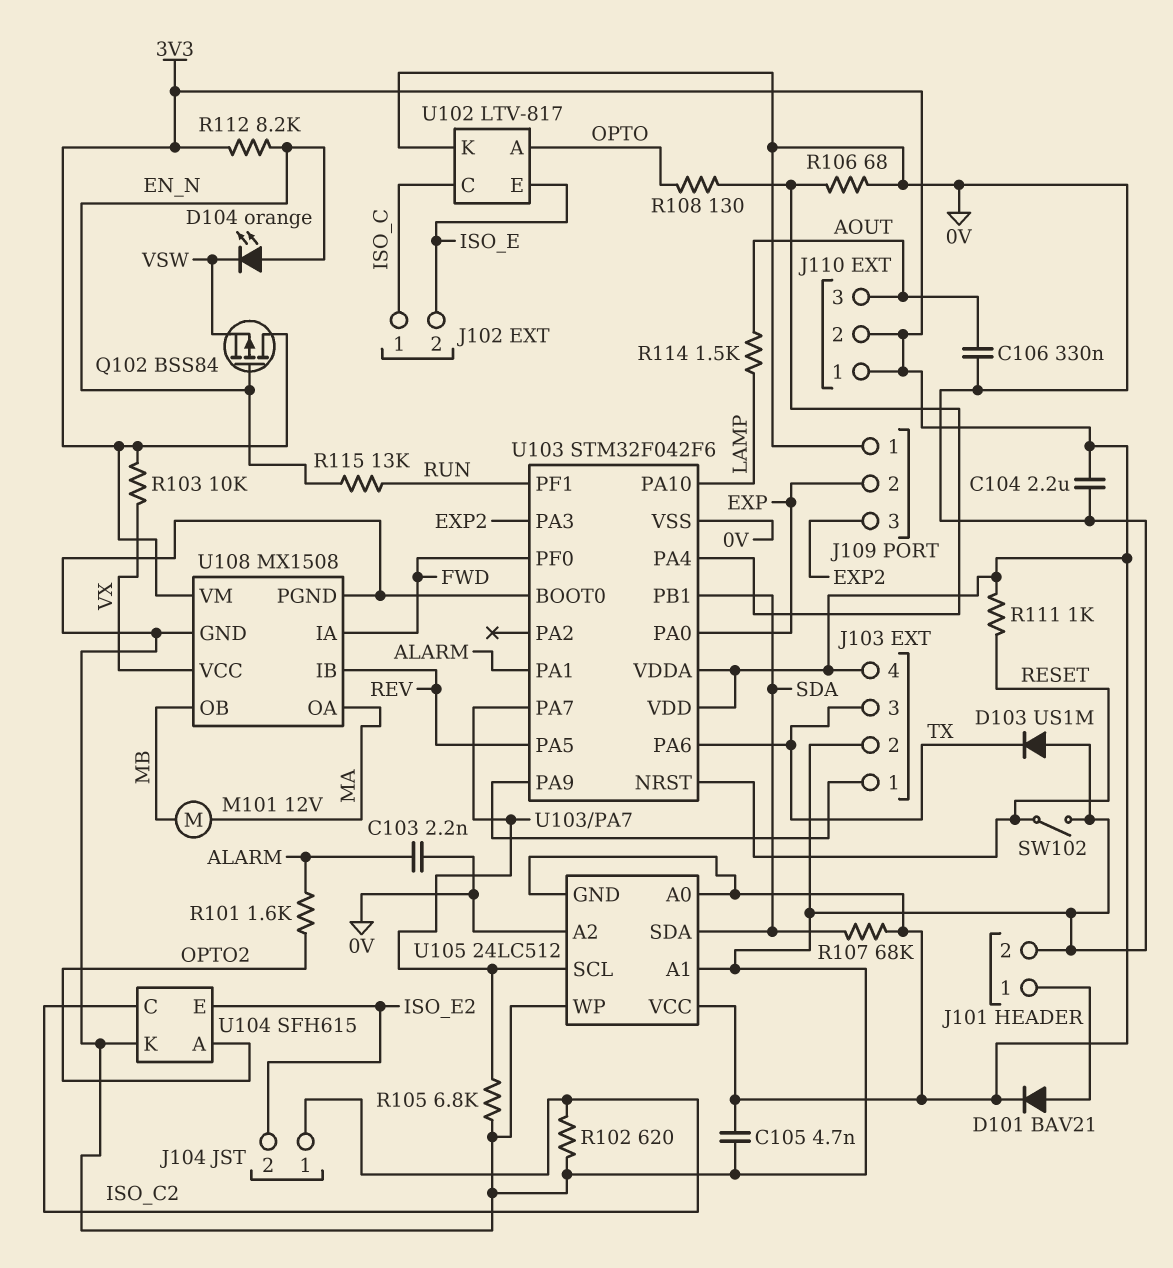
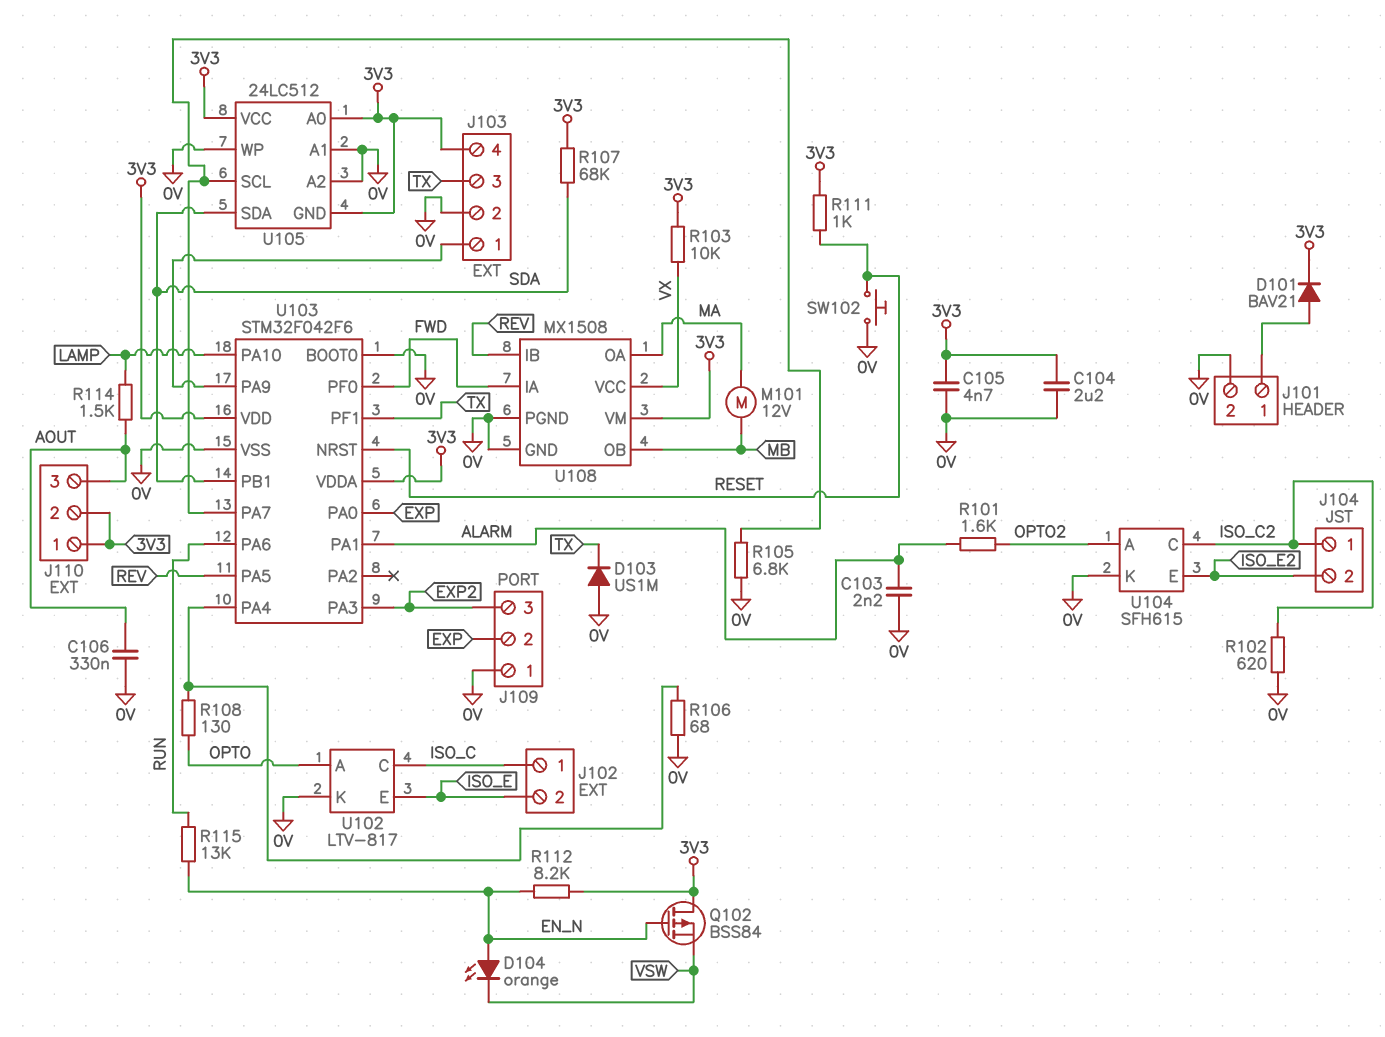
SW102: switch (0V, RESET) -> button (0V, RESET)
U103 pin PA6: TX -> RUN
U103 pin PF1: RUN -> TX

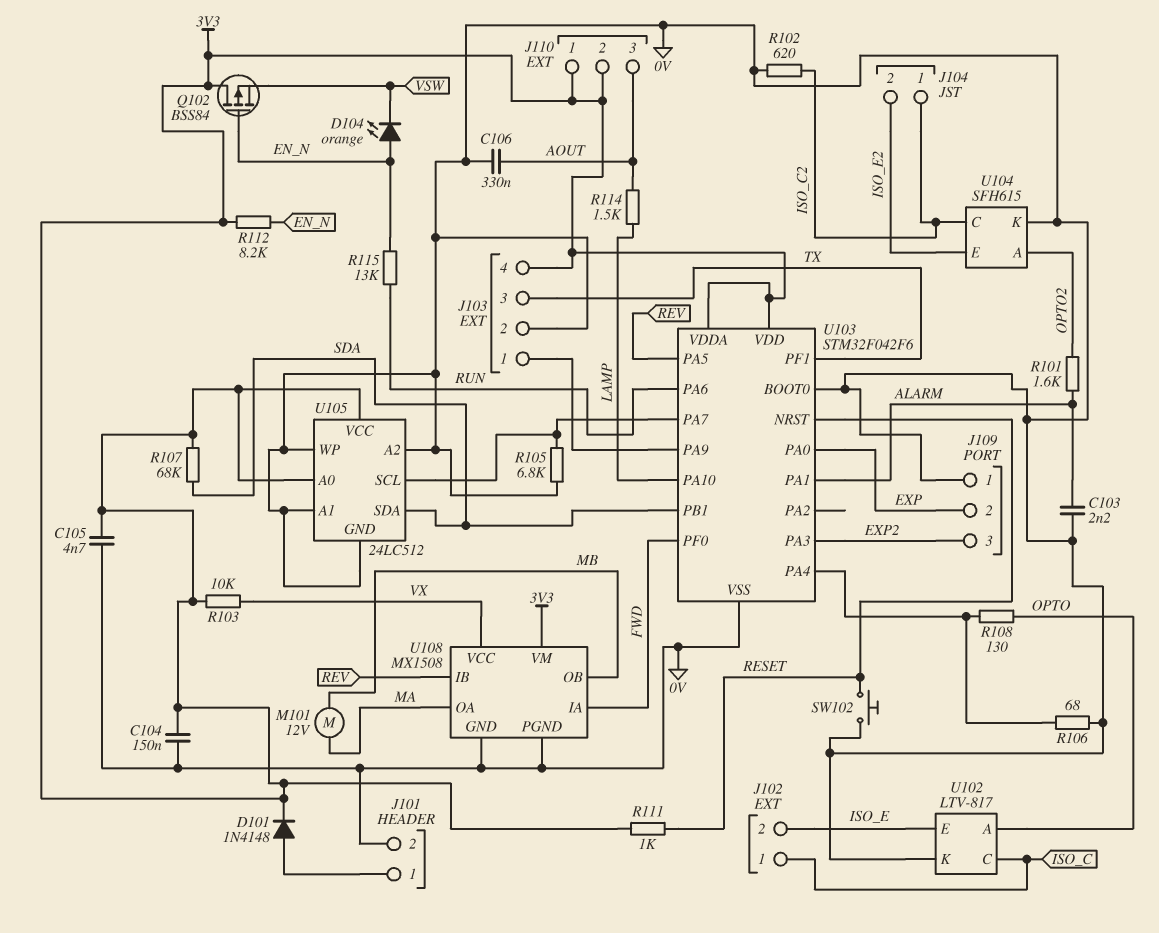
C104: 2.2uF (0V, 3V3) -> 150nF (0V, 3V3)
D101: diode BAV21 (A J101/1, K 3V3) -> diode 1N4148 (A J101/1, K 3V3)
D103: diode US1M (A 0V, K TX) -> none
U105 pin GND: 3V3 -> 0V

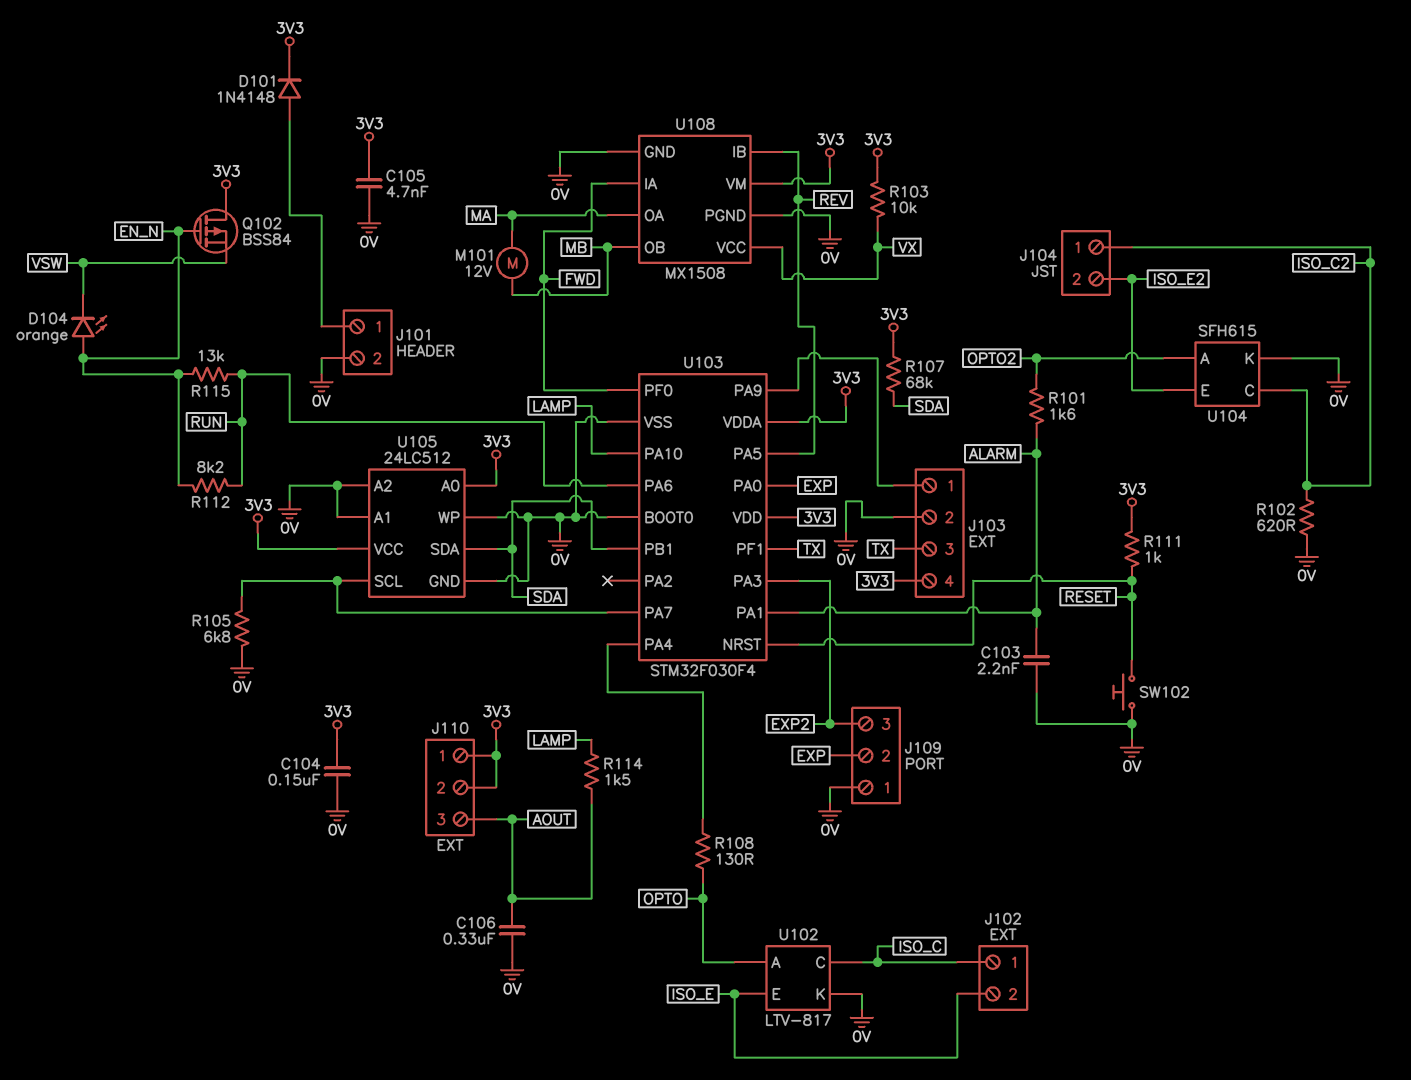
R106: 68 (0V, U103/PA4) -> none
R112: 8.2k (3V3, EN_N) -> 8.2k (EN_N, RUN)
U103: STM32F042F6 -> STM32F030F4

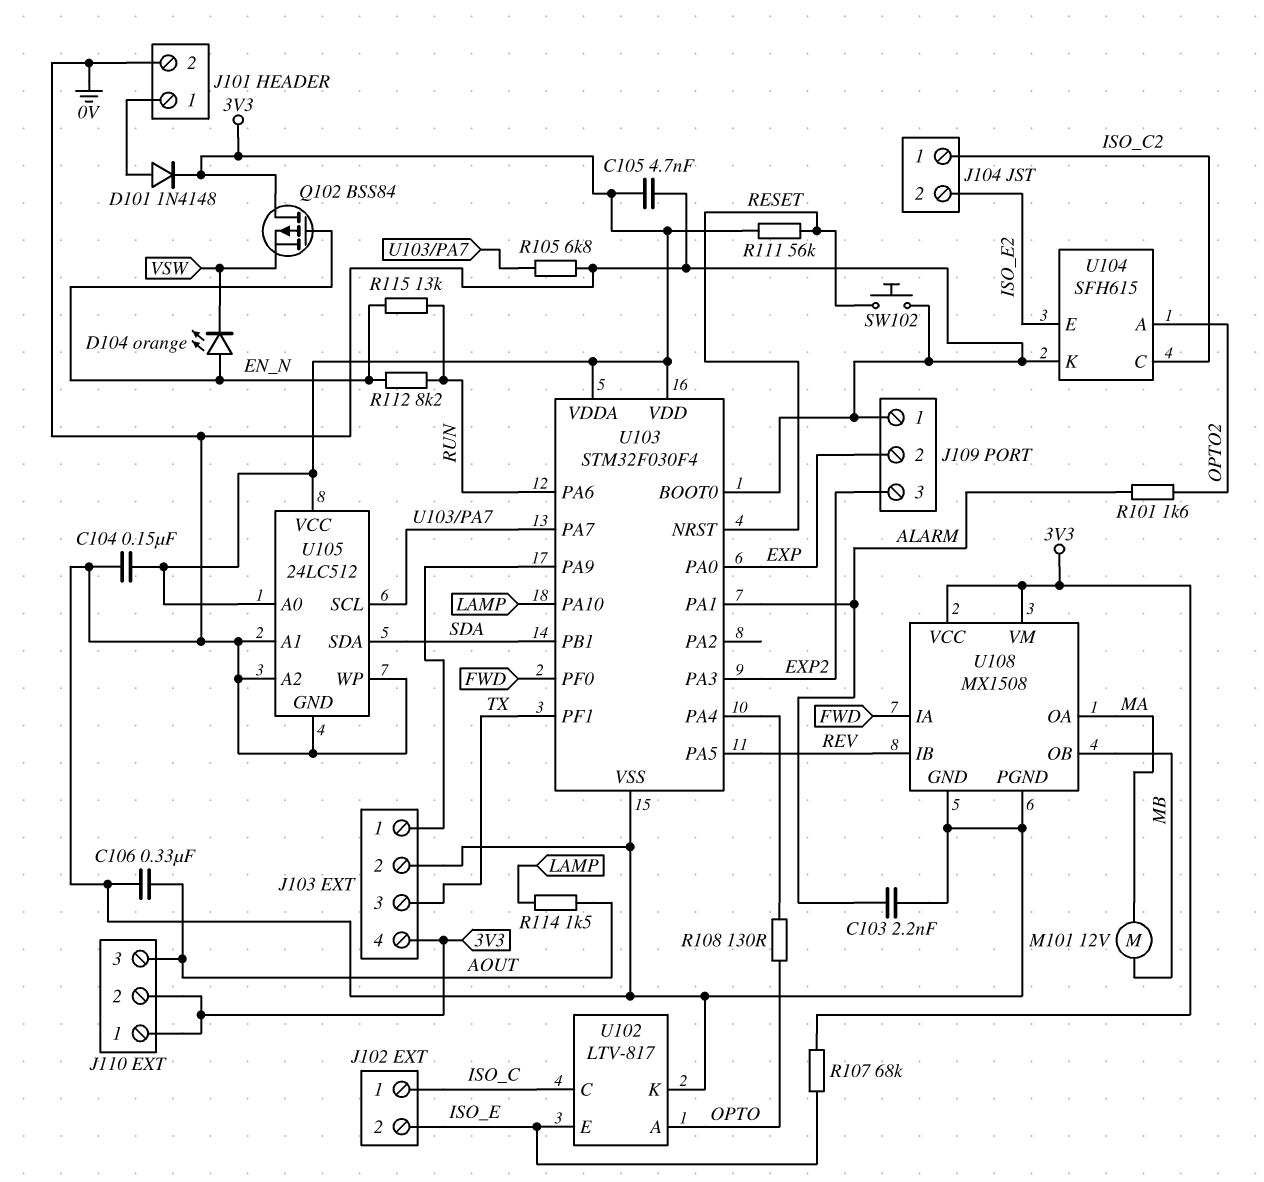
R102: 620 (0V, ISO_C2) -> none
R103: 10k (3V3, VX) -> none
R107: 68k (3V3, SDA) -> 68k (3V3, ISO_E)
R111: 1k (3V3, RESET) -> 56k (3V3, RESET)
U108 pin VCC: VX -> 3V3

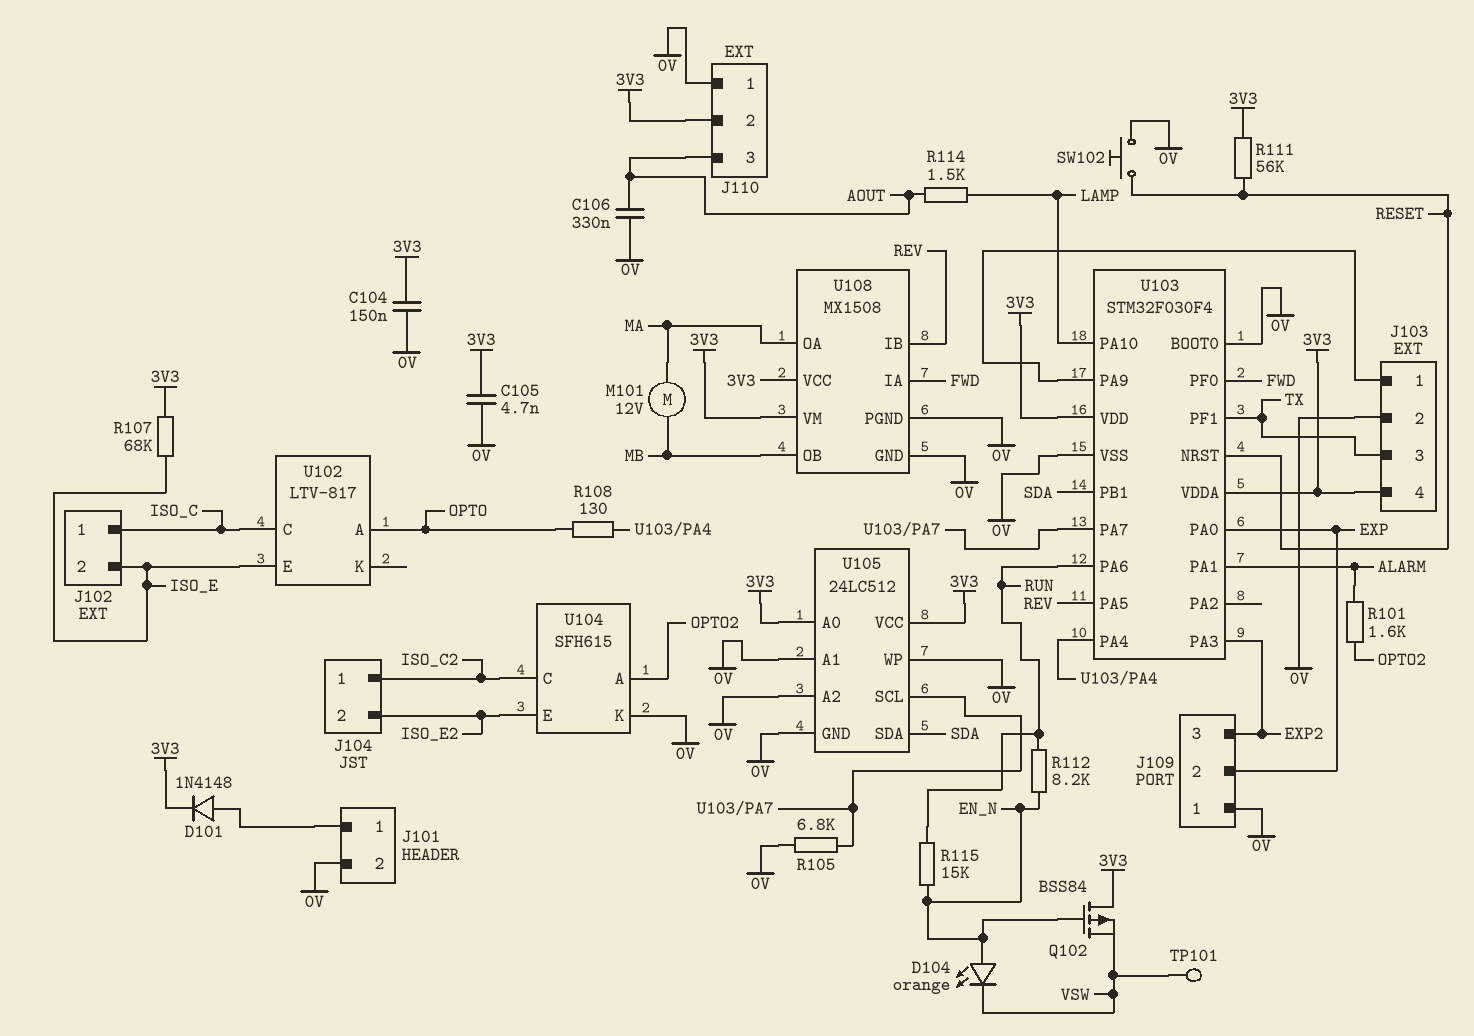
C103: 2.2nF (0V, ALARM) -> none
J110 pin 1: 3V3 -> 0V
R115: 13k (EN_N, RUN) -> 15k (EN_N, RUN)
TP101: none -> test point (VSW)
U102 pin K: 0V -> none

